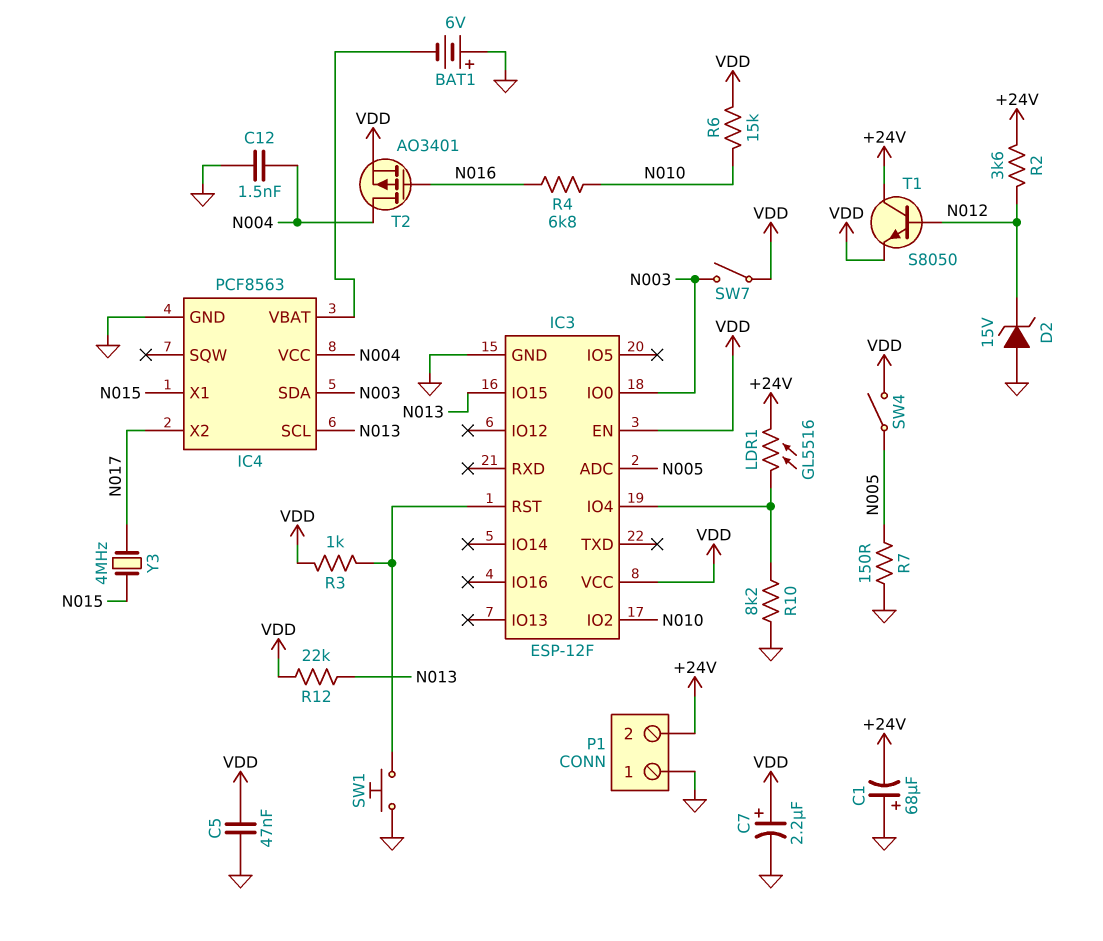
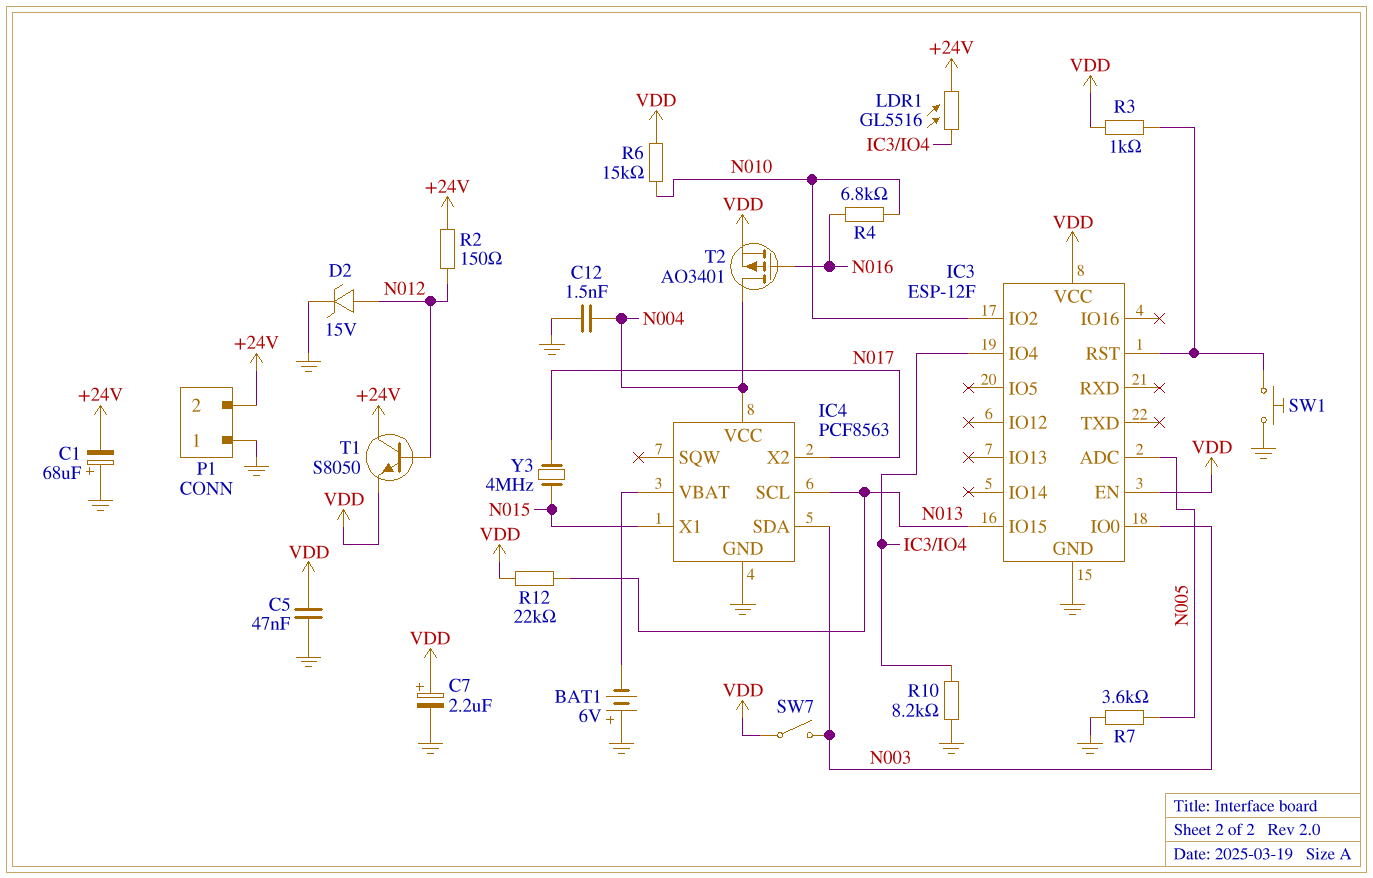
D2: zener 15V (A GND, K N012) -> zener 15V (A N012, K GND)
R2: 3.6k (+24V, N012) -> 150 (+24V, N012)
R7: 150 (GND, N005) -> 3.6k (GND, N005)
SW4: switch (N005, VDD) -> none

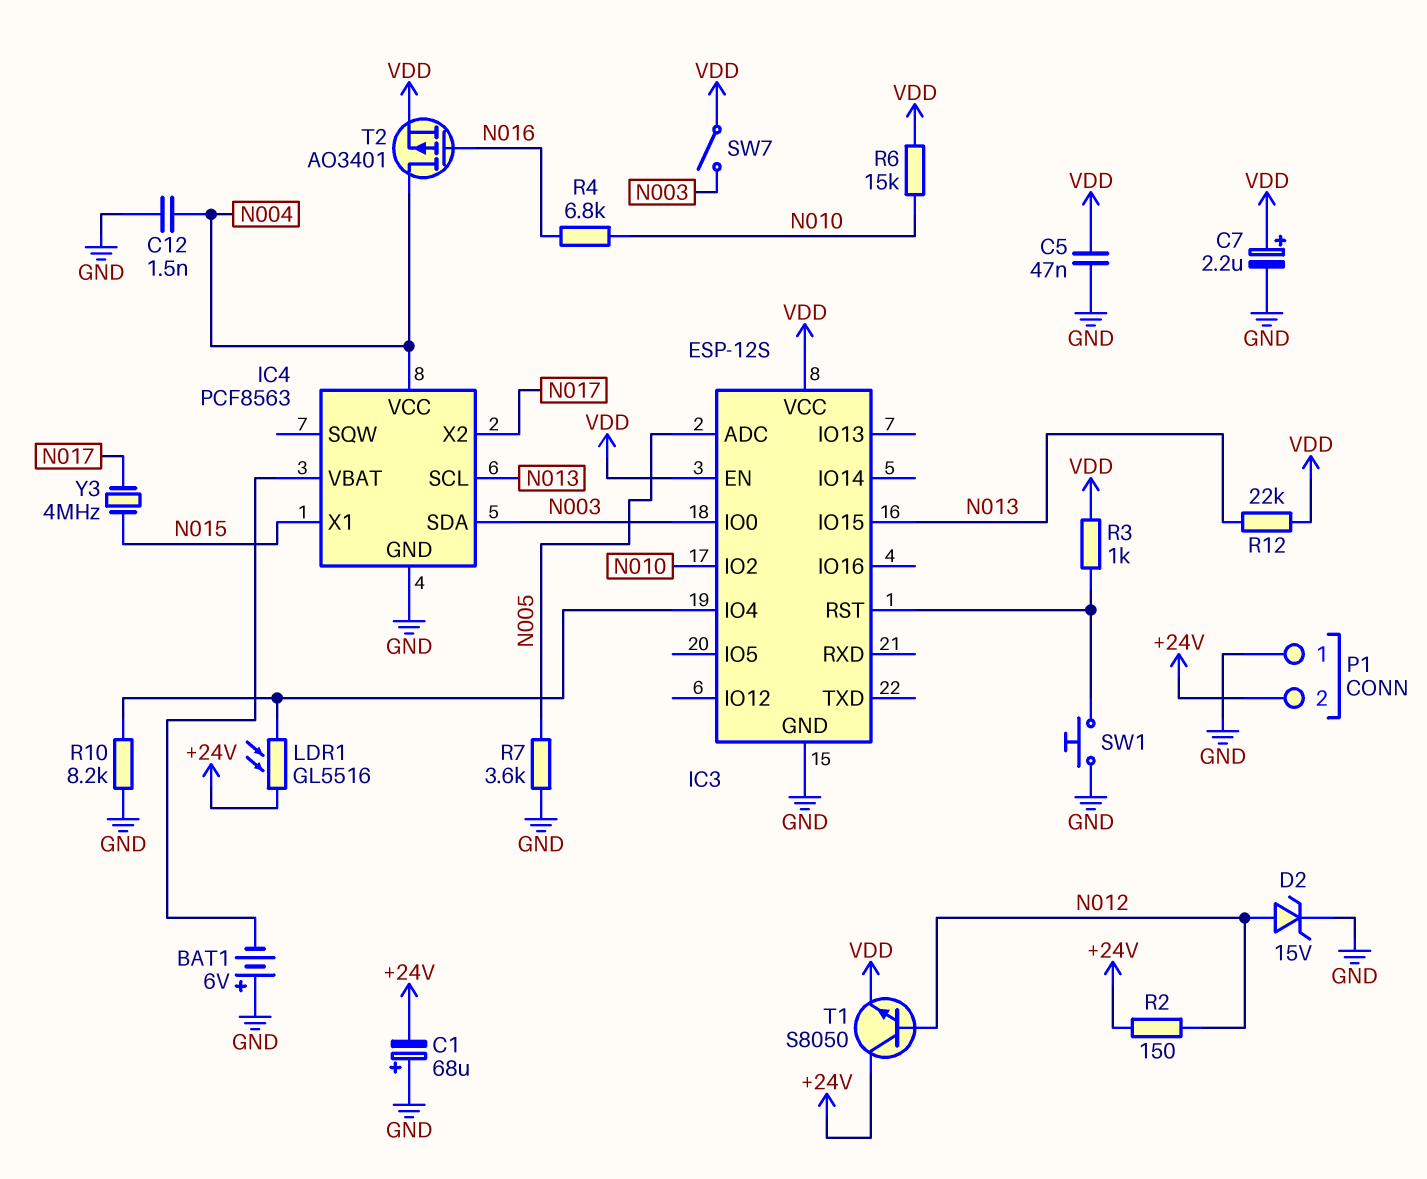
IC3: ESP-12F -> ESP-12S

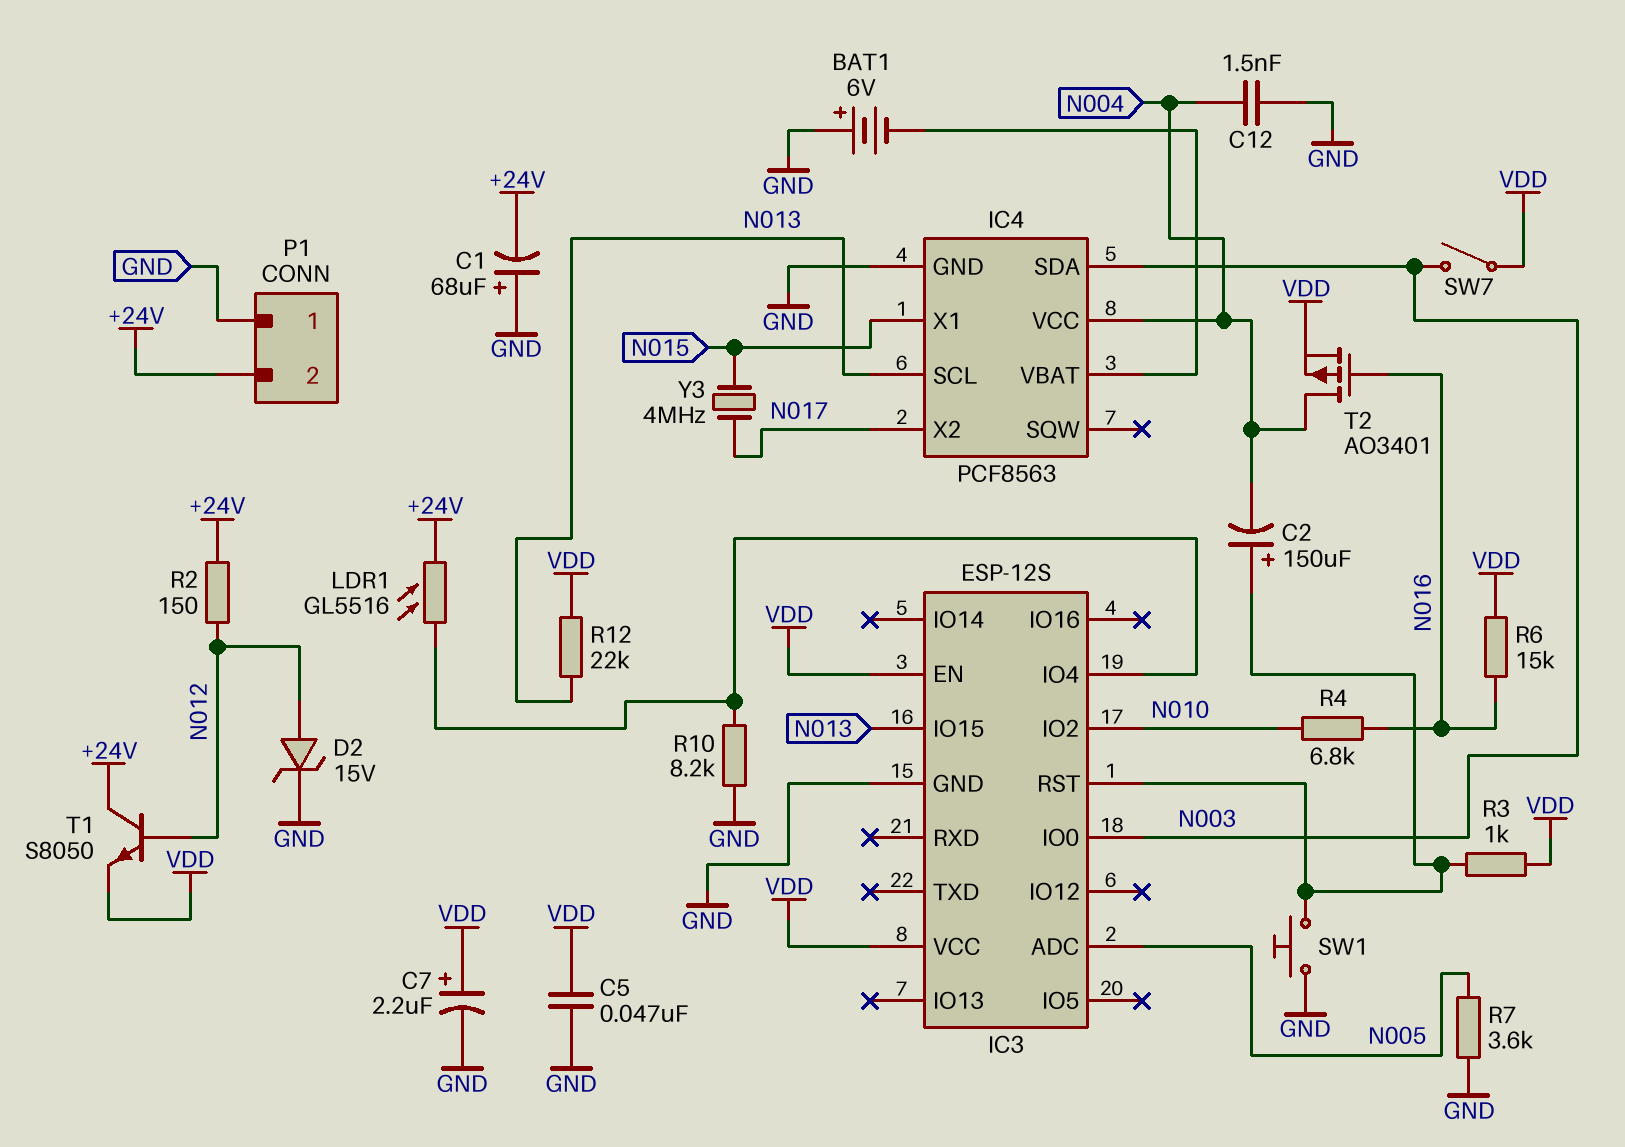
C2: none -> 150uF (plus IC3/RST, minus N004)
R6: 15k (N010, VDD) -> 15k (N016, VDD)

